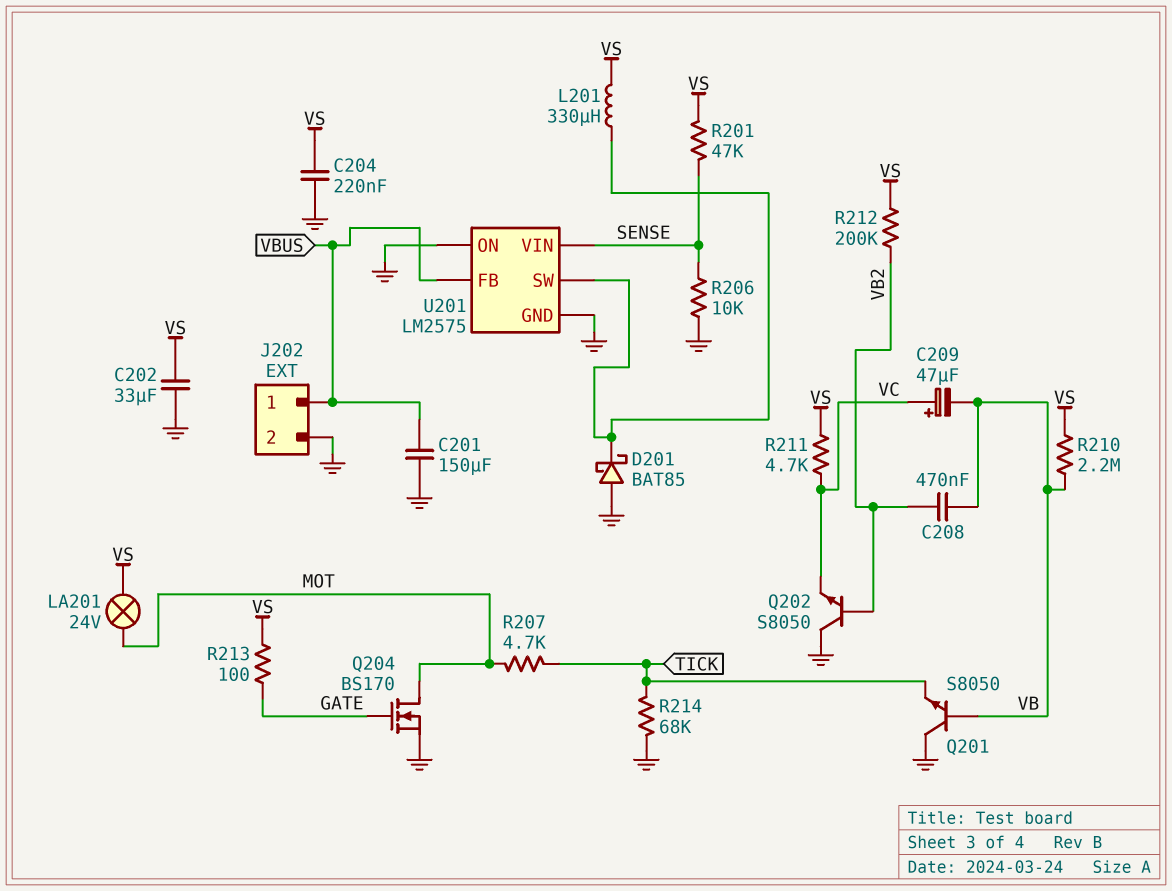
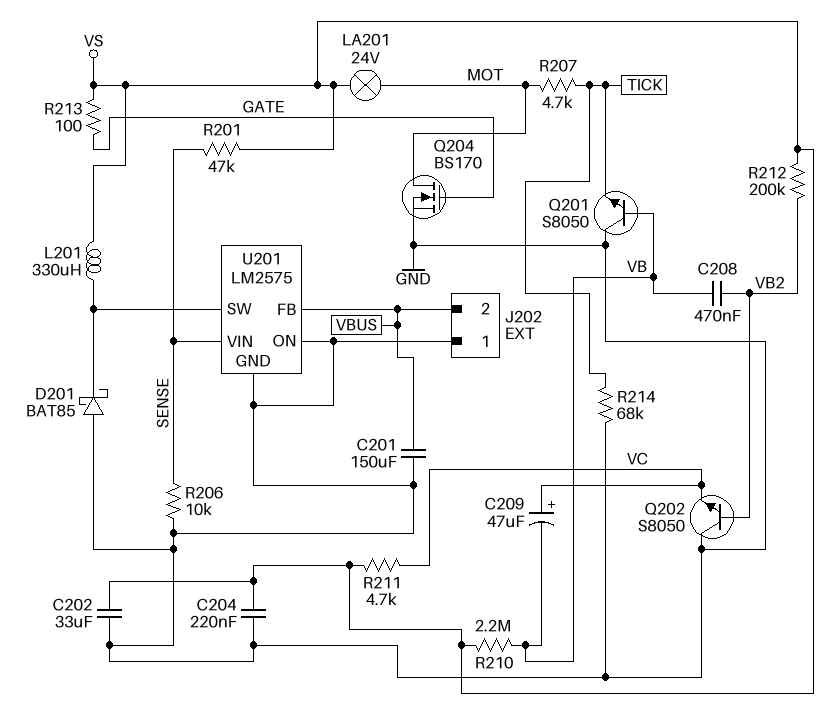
J202 pin 1: VBUS -> GND
J202 pin 2: GND -> VBUS

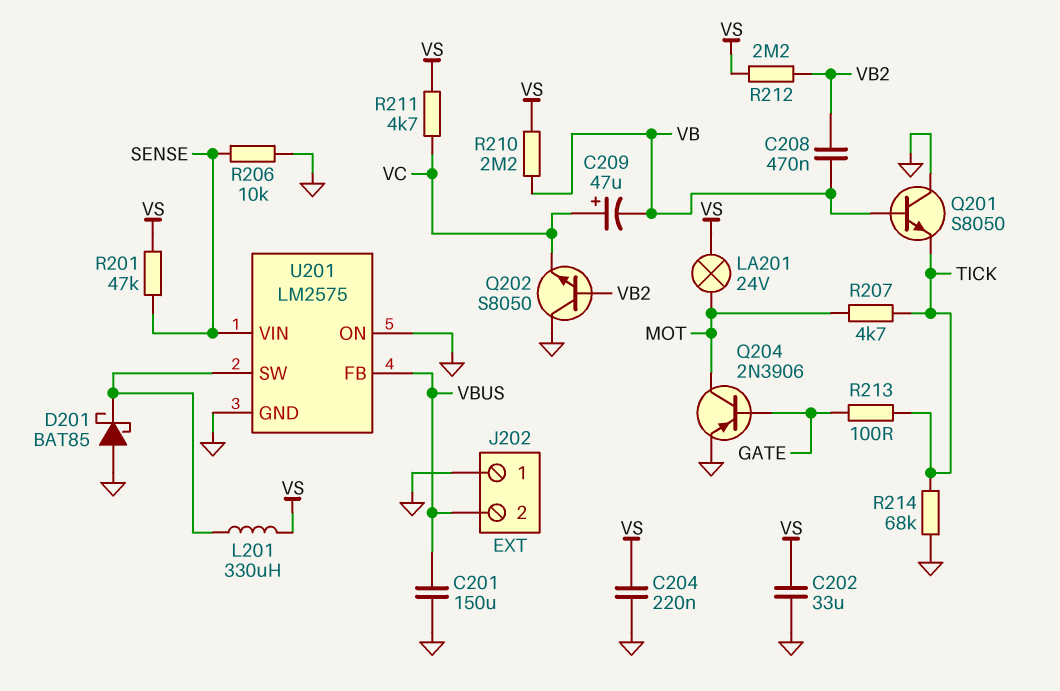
Q204: NMOS BS170 (G GATE, D MOT, S GND) -> PNP 2N3906 (B GATE, C MOT, E GND)
R212: 200k (VB2, VS) -> 2.2M (VB2, VS)
R213: 100 (GATE, VS) -> 100 (GATE, TICK)

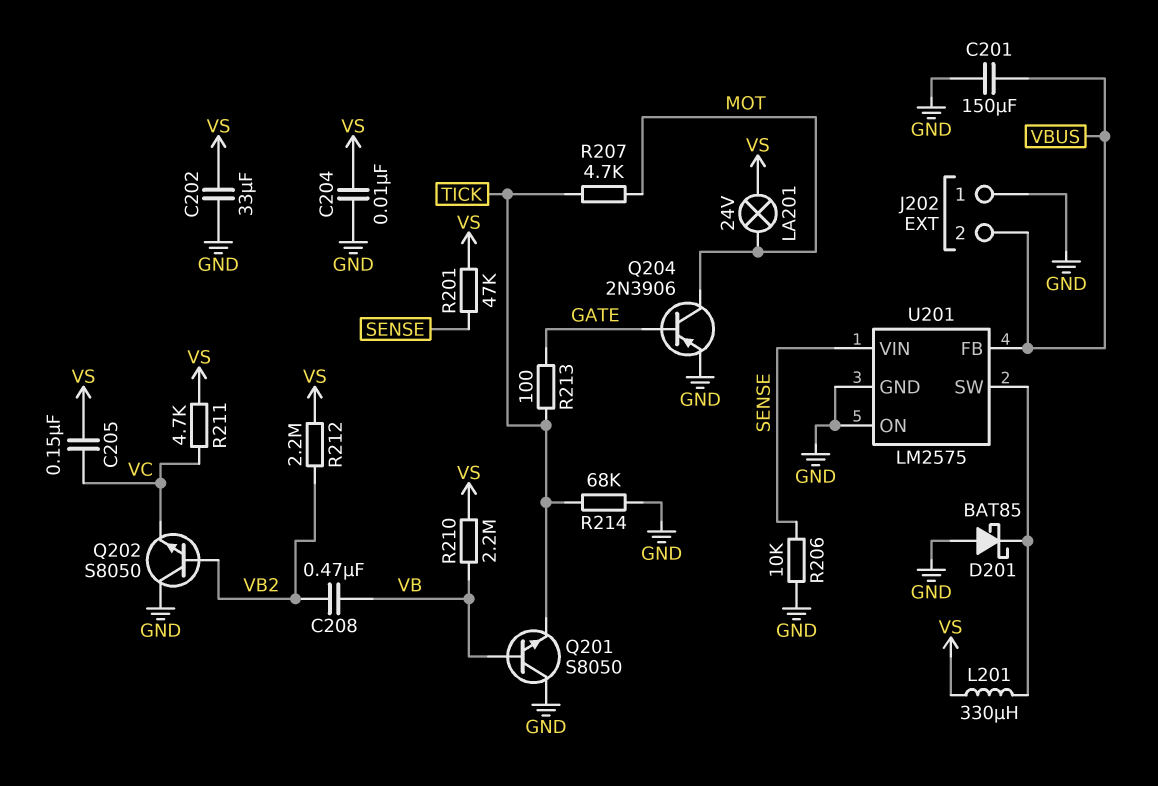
C204: 220nF (GND, VS) -> 10nF (GND, VS)
C205: none -> 150nF (VC, VS)
C209: 47uF (plus VC, minus VB) -> none

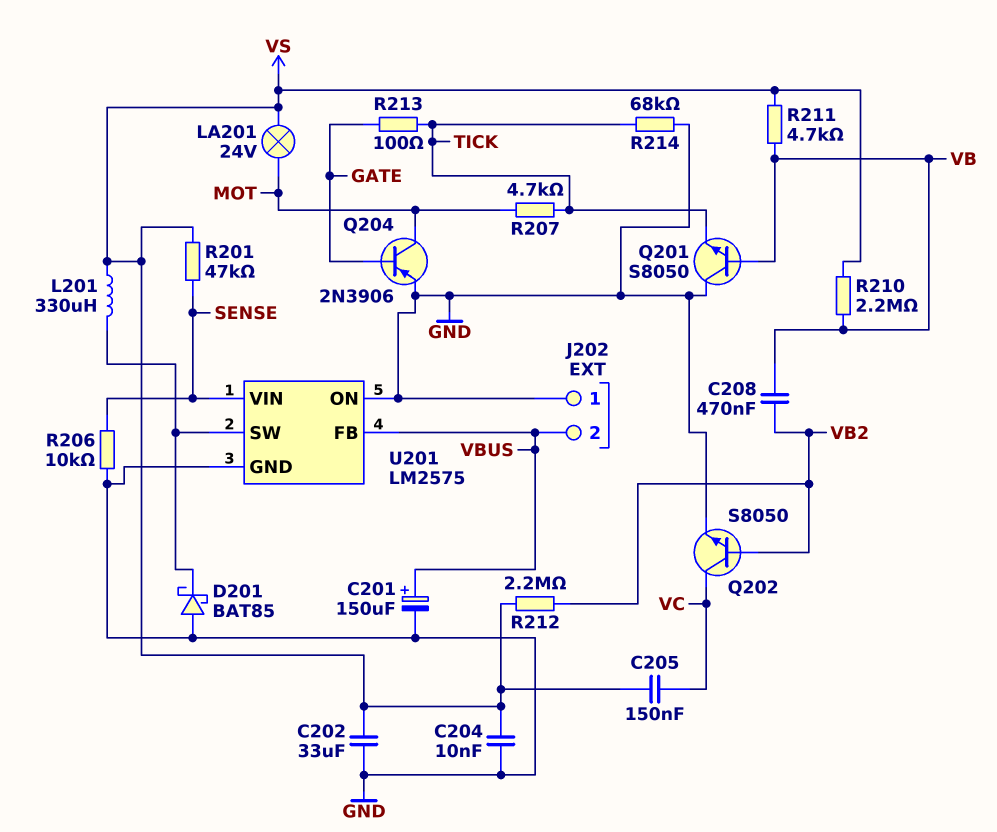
C201: 150uF (GND, VBUS) -> 150uF (plus VBUS, minus GND)
Q202: NPN S8050 (B VB2, C GND, E VC) -> NPN S8050 (B VB2, C VC, E GND)
R211: 4.7k (VC, VS) -> 4.7k (VB, VS)

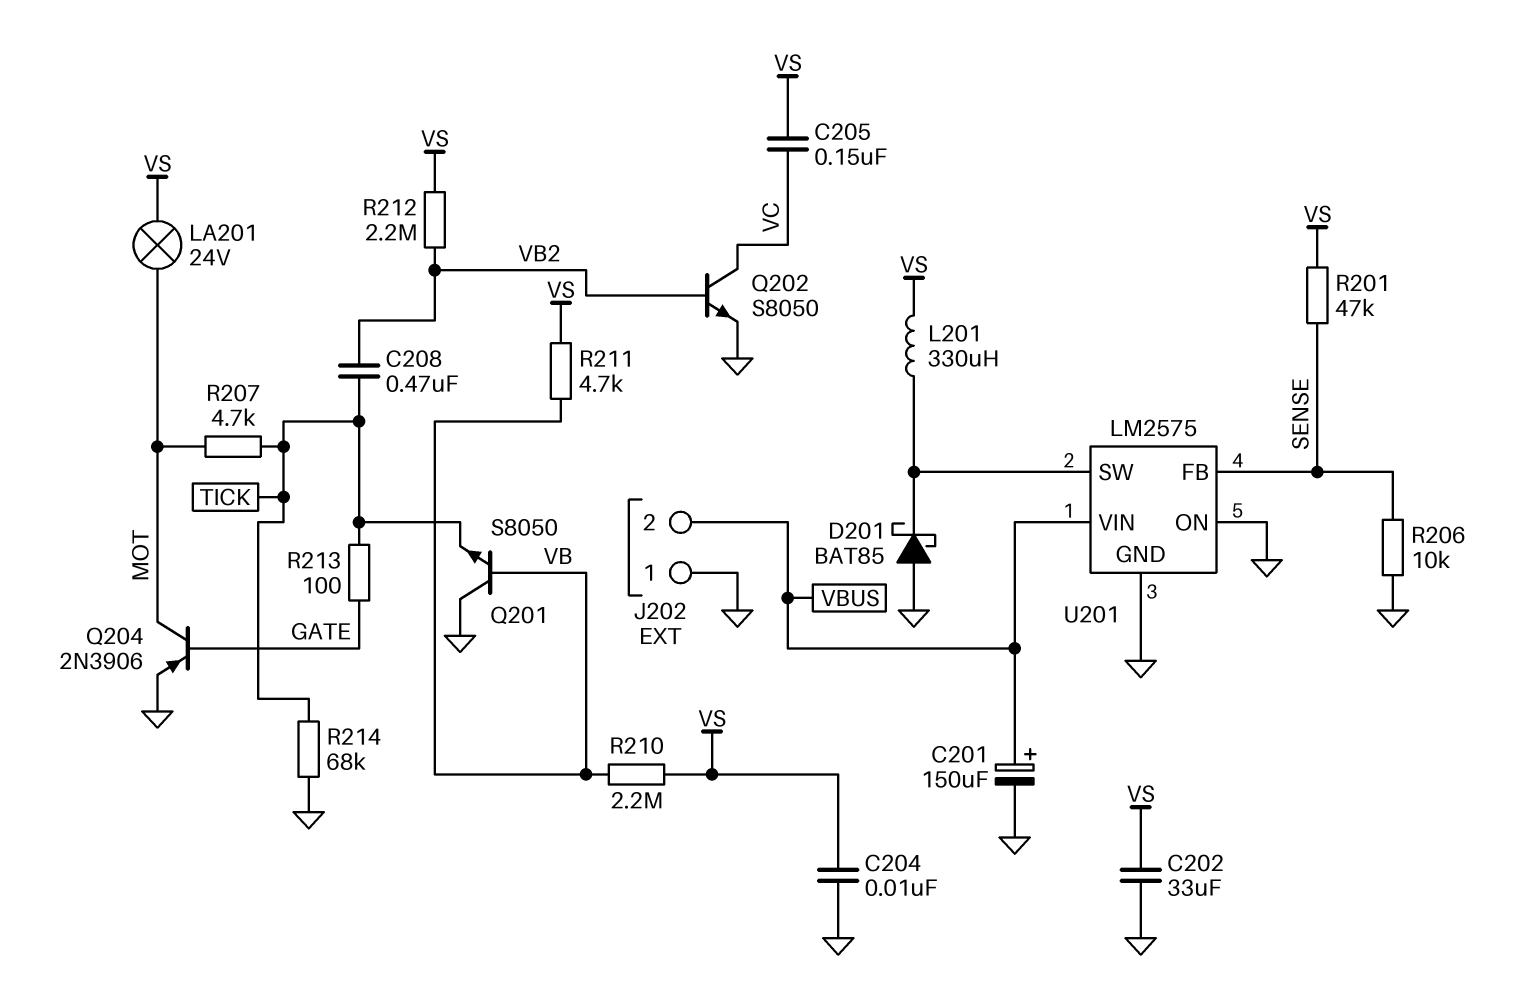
C208: 470nF (VB, VB2) -> 470nF (TICK, VB2)
U201 pin FB: VBUS -> SENSE
U201 pin VIN: SENSE -> VBUS

